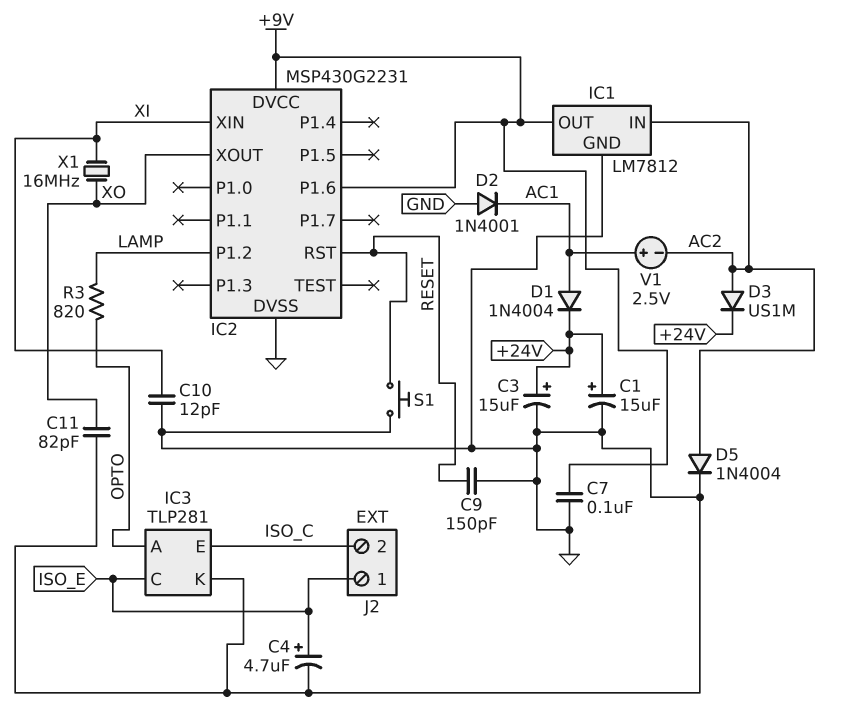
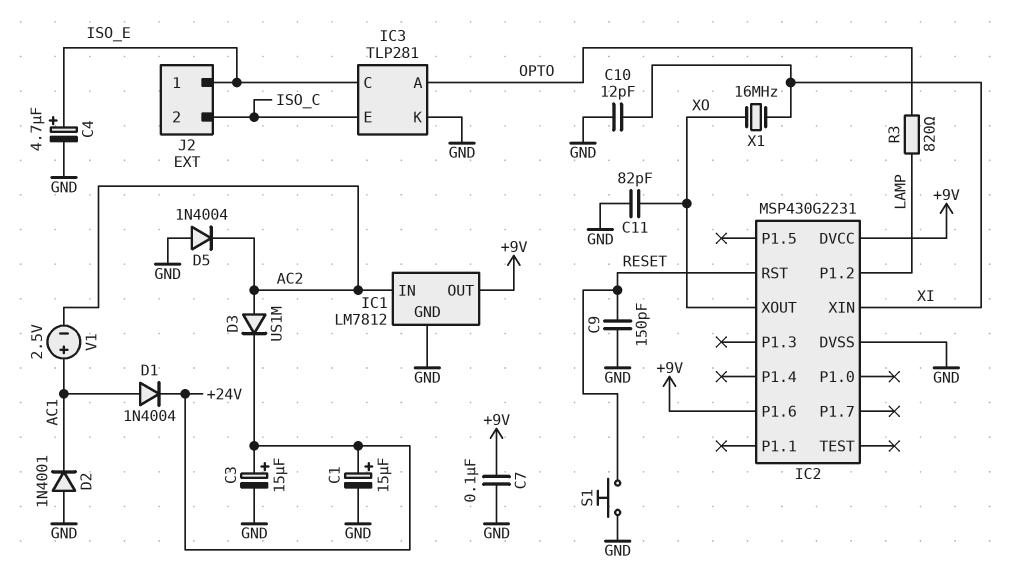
D5: diode 1N4004 (A AC2, K GND) -> diode 1N4004 (A GND, K AC2)

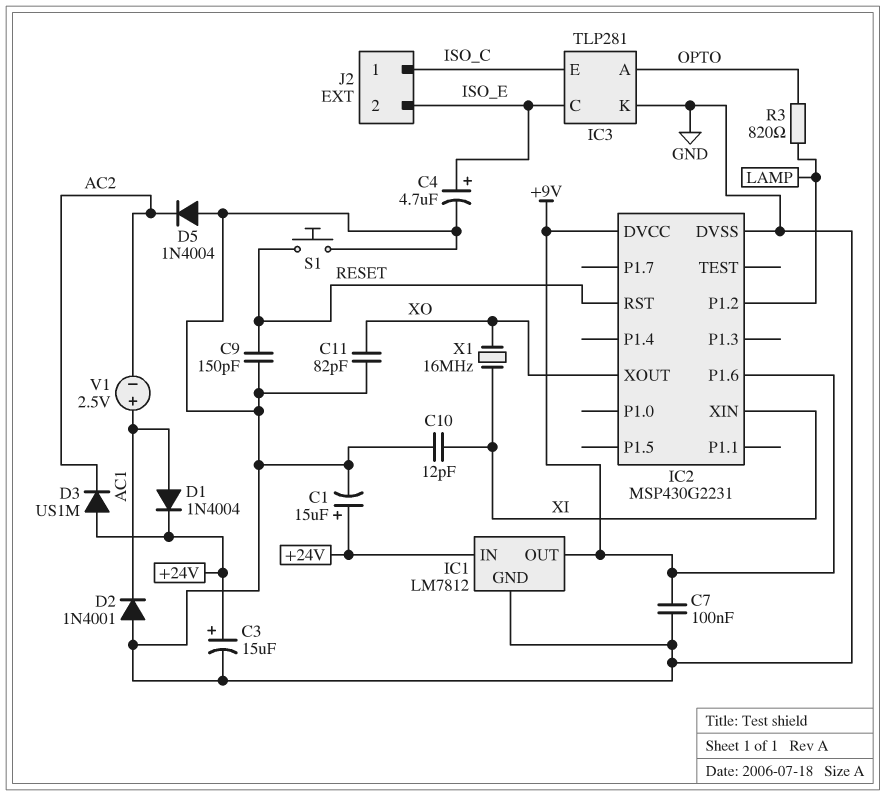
D3: diode US1M (A AC2, K +24V) -> diode US1M (A +24V, K AC2)
IC1 pin IN: AC2 -> +24V
J2 pin 1: ISO_E -> ISO_C
J2 pin 2: ISO_C -> ISO_E

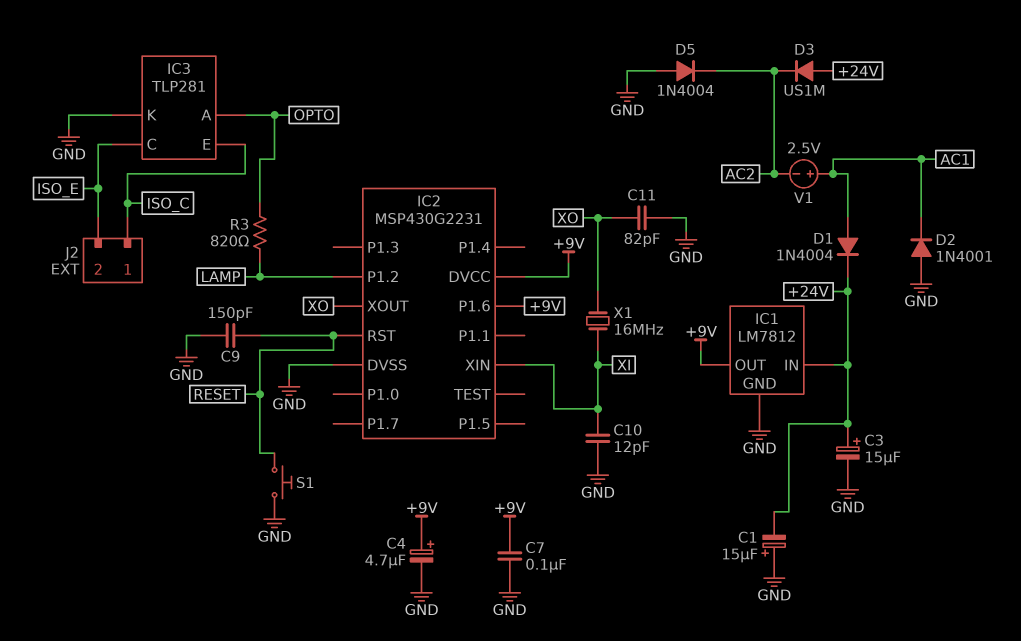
C1: 15uF (plus +24V, minus GND) -> 15uF (plus GND, minus +24V)
C4: 4.7uF (plus ISO_E, minus GND) -> 4.7uF (plus +9V, minus GND)

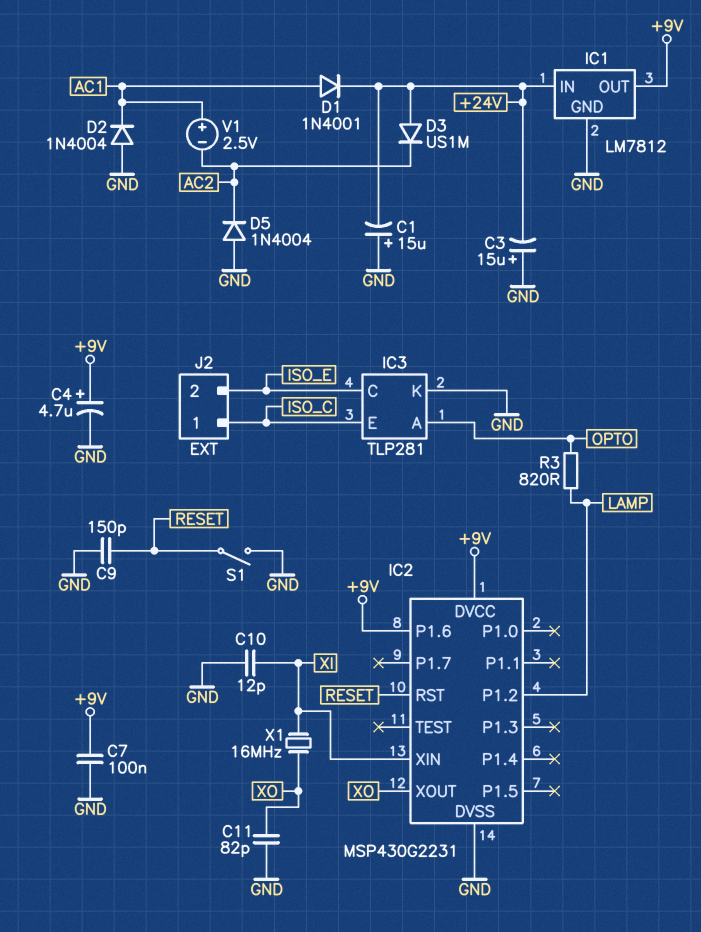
C3: 15uF (plus +24V, minus GND) -> 15uF (plus GND, minus +24V)
D1: diode 1N4004 (A AC1, K +24V) -> diode 1N4001 (A AC1, K +24V)
D2: diode 1N4001 (A GND, K AC1) -> diode 1N4004 (A GND, K AC1)
S1: button (GND, RESET) -> switch (GND, RESET)

